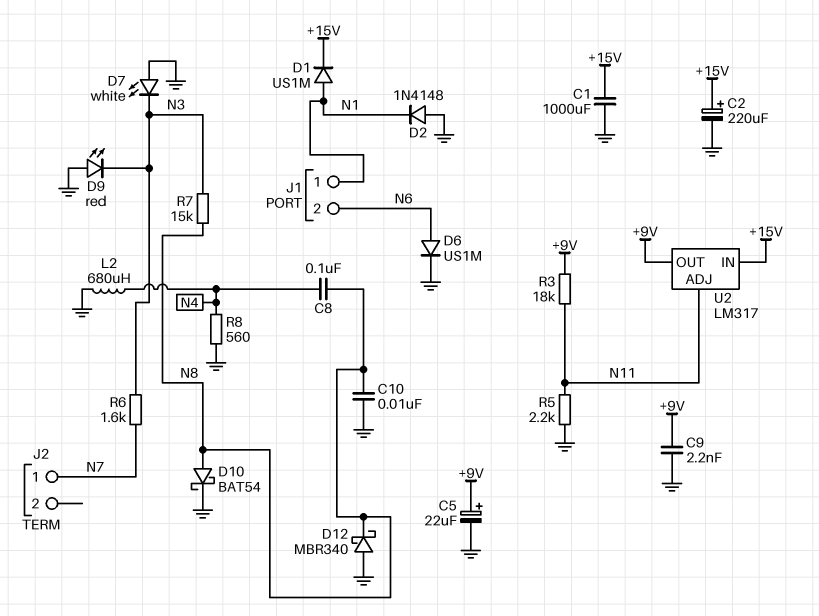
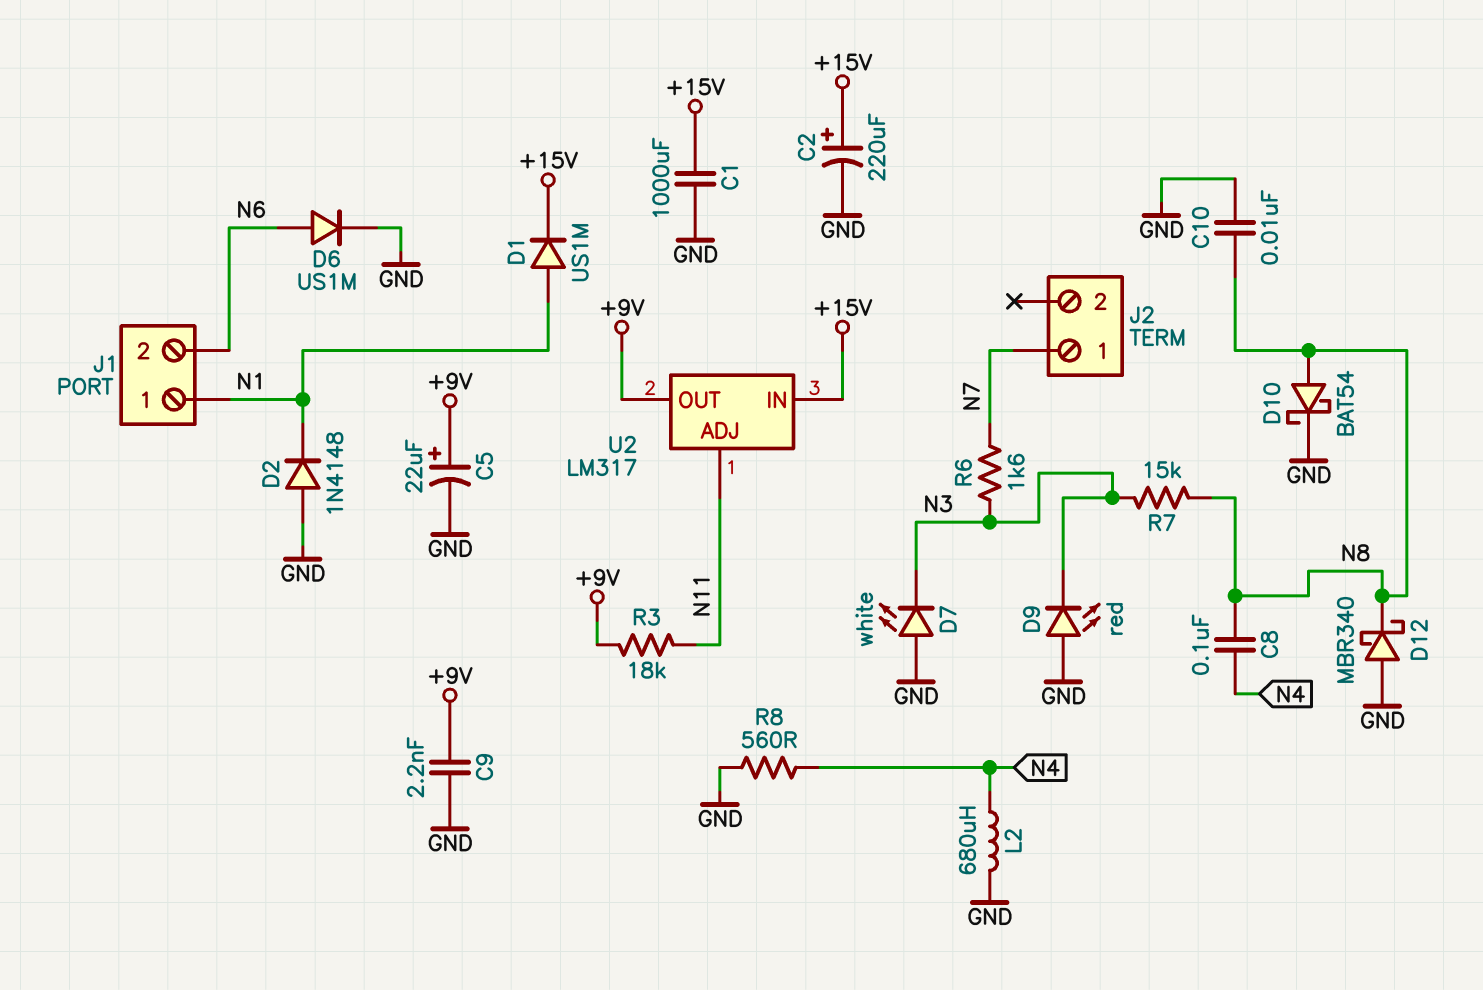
R5: 2.2k (GND, N11) -> none

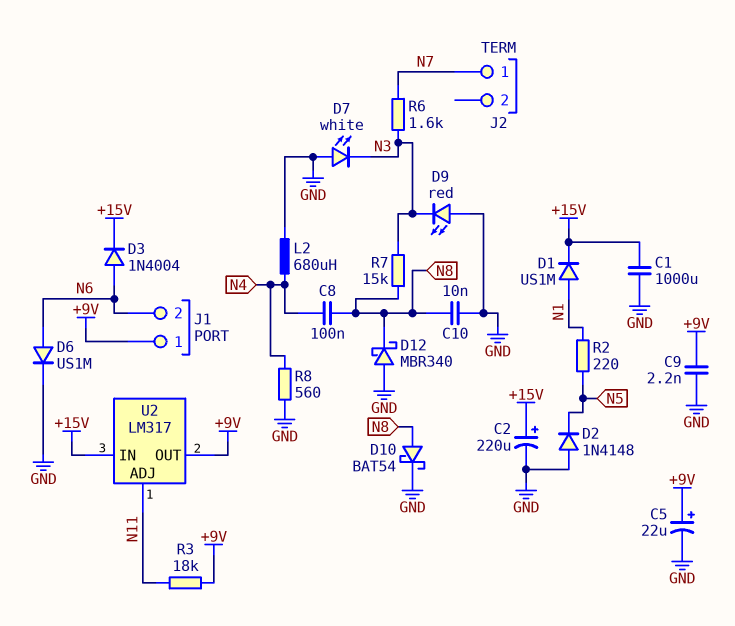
D2: diode 1N4148 (A GND, K N1) -> diode 1N4148 (A GND, K N5)
D3: none -> diode 1N4004 (A N6, K +15V)
J1 pin 1: N1 -> +9V
R2: none -> 220 (N1, N5)

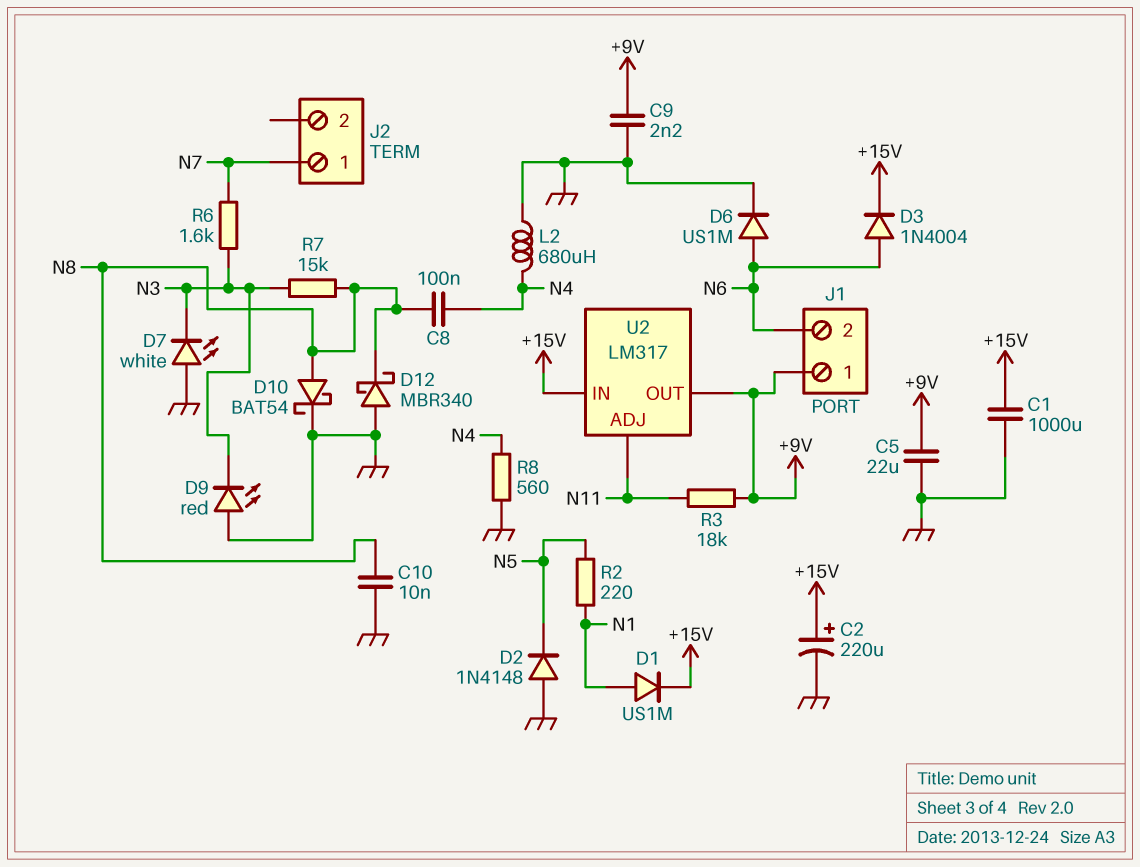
C5: 22uF (plus +9V, minus GND) -> 22uF (+9V, GND)

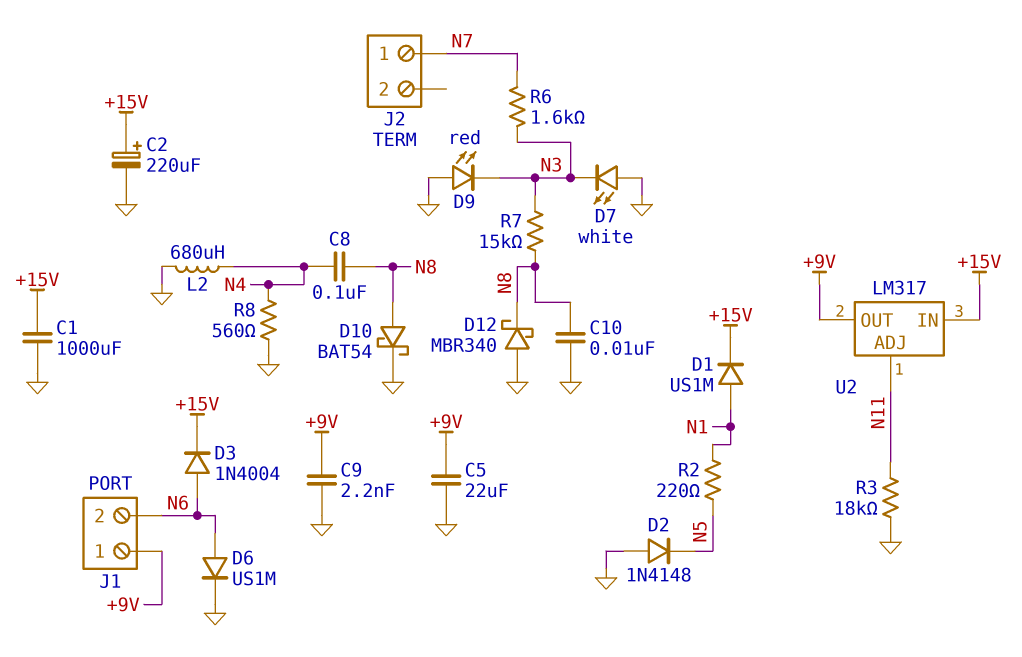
R3: 18k (+9V, N11) -> 18k (GND, N11)

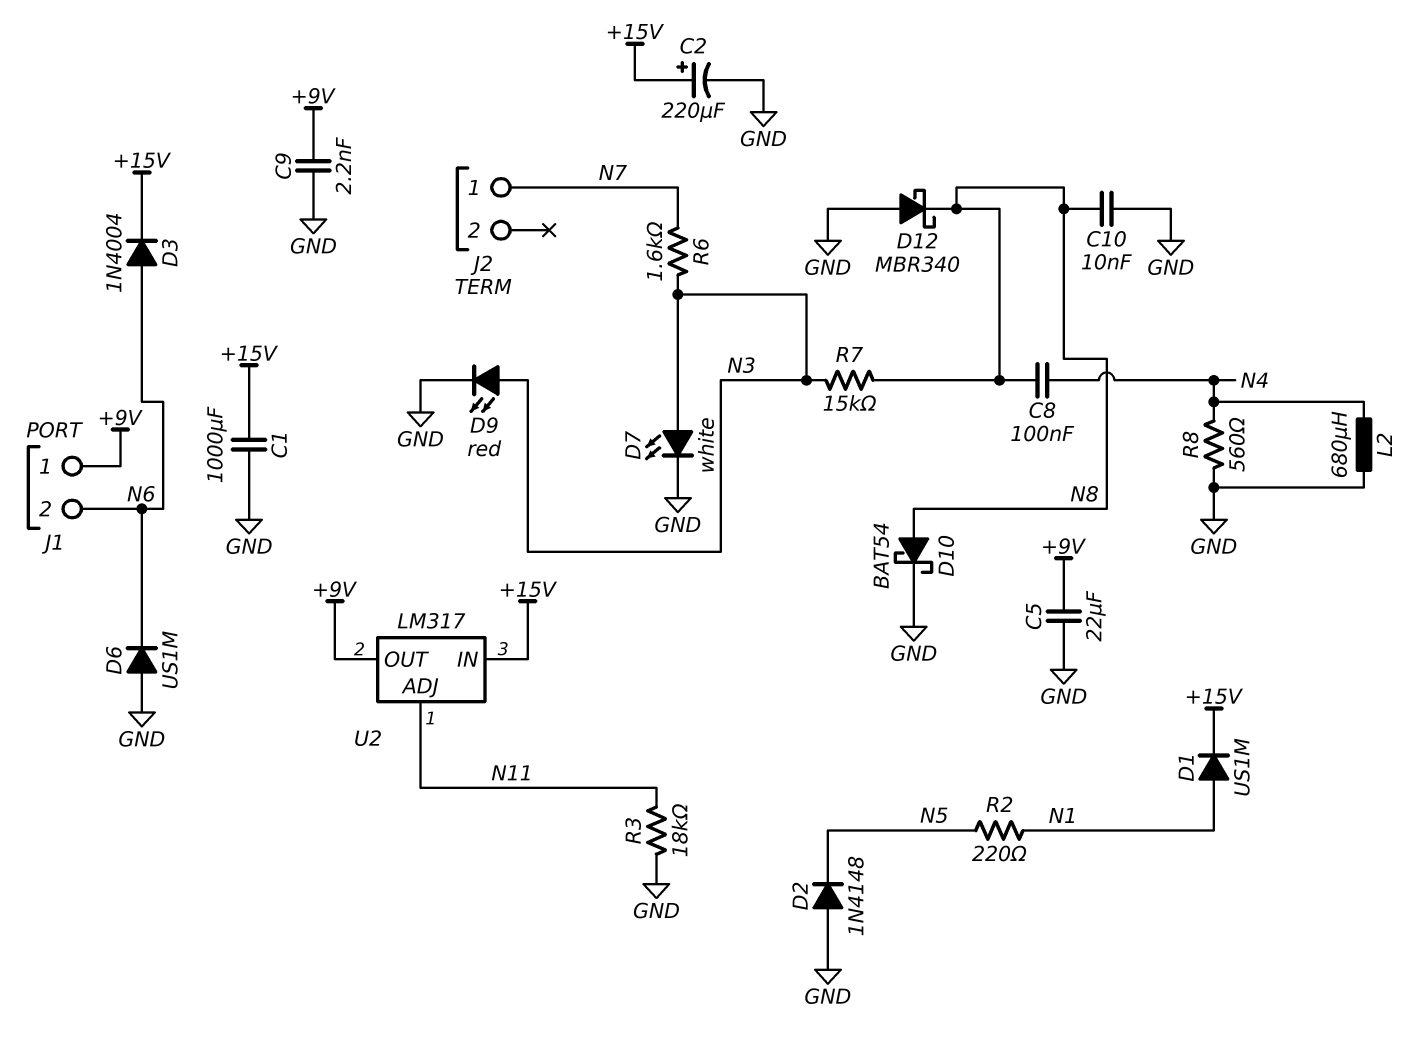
D6: diode US1M (A N6, K GND) -> diode US1M (A GND, K N6)
D7: LED white (A GND, K N3) -> LED white (A N3, K GND)
D9: LED red (A GND, K N3) -> LED red (A N3, K GND)

